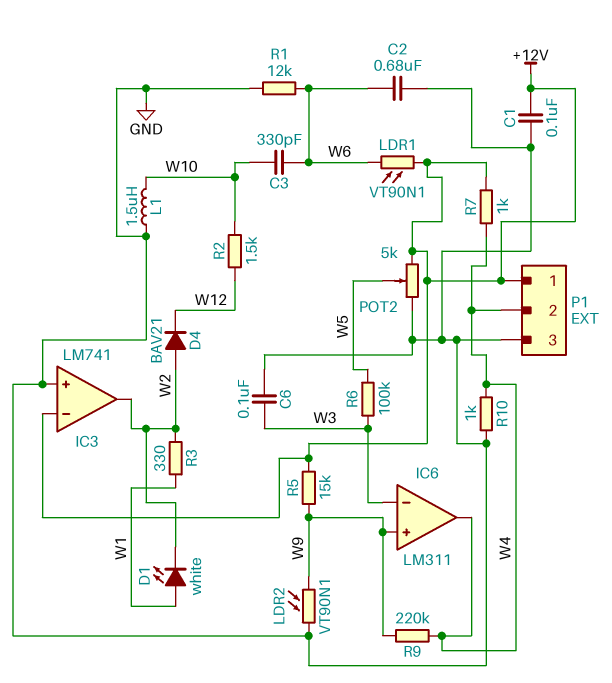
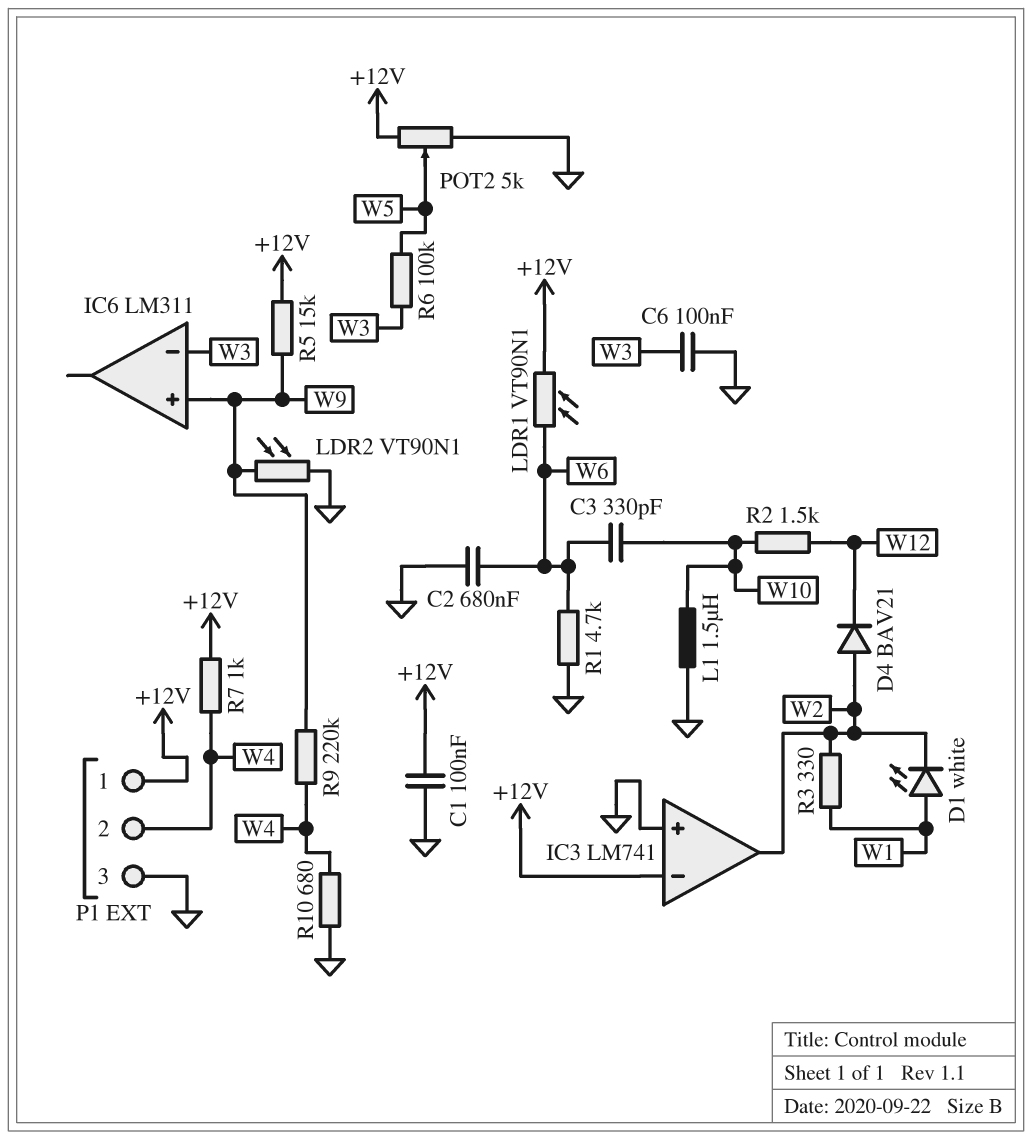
IC6 pin out: W4 -> none
R1: 12k (GND, W6) -> 4.7k (GND, W6)
R10: 1k (GND, W4) -> 680 (GND, W4)

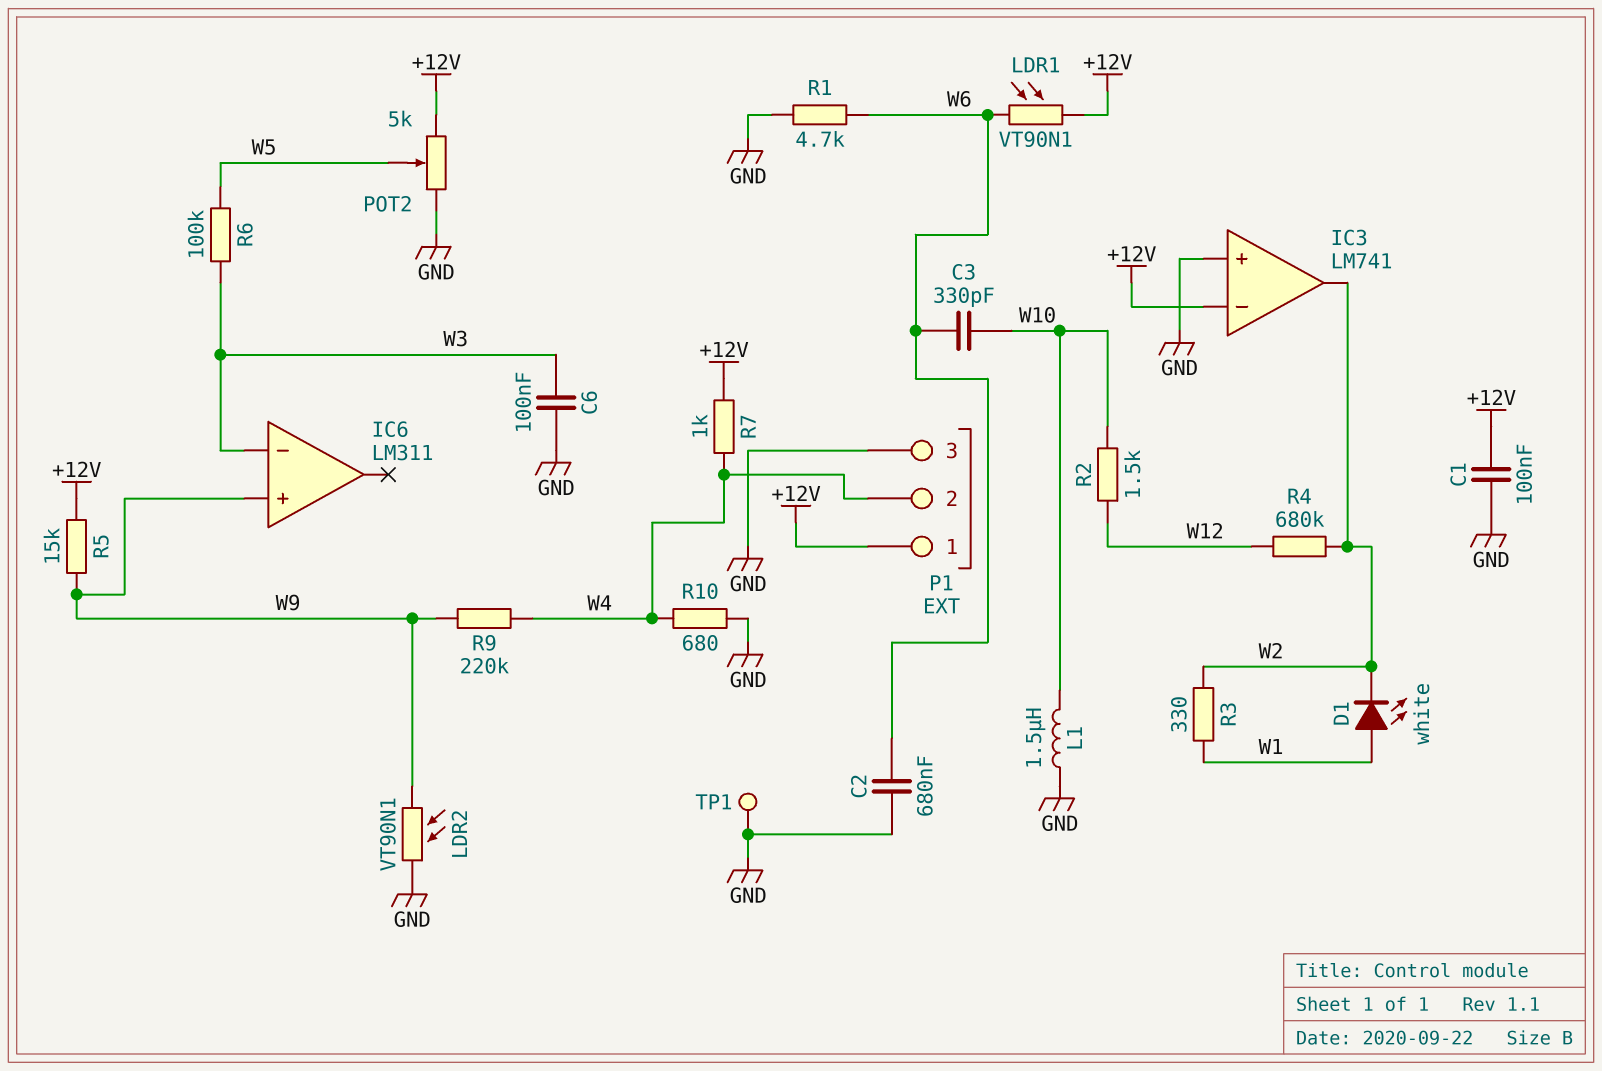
D4: diode BAV21 (A W2, K W12) -> none
R4: none -> 680k (W2, W12)
TP1: none -> test point (GND)

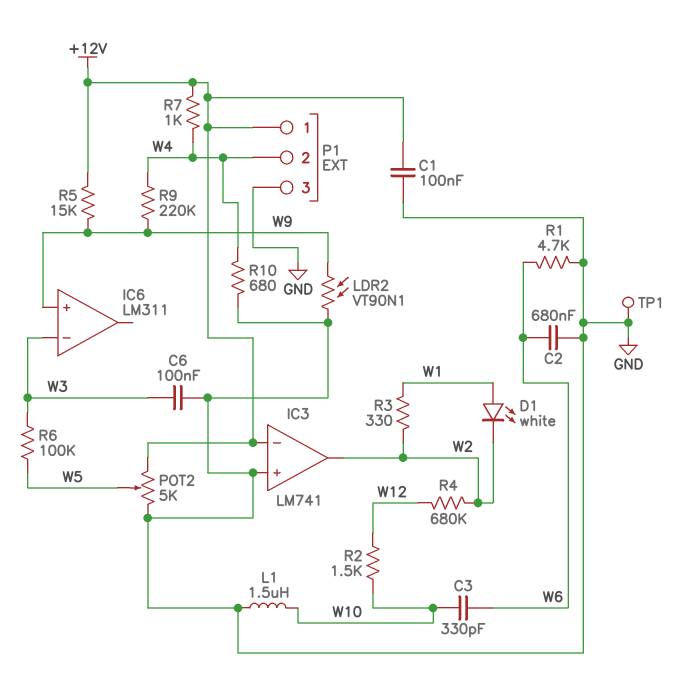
LDR1: VT90N1 (+12V, W6) -> none

